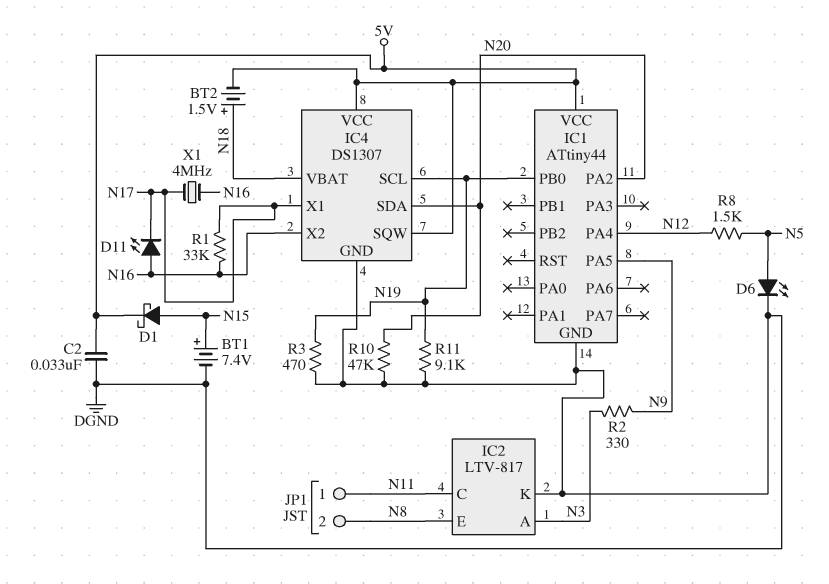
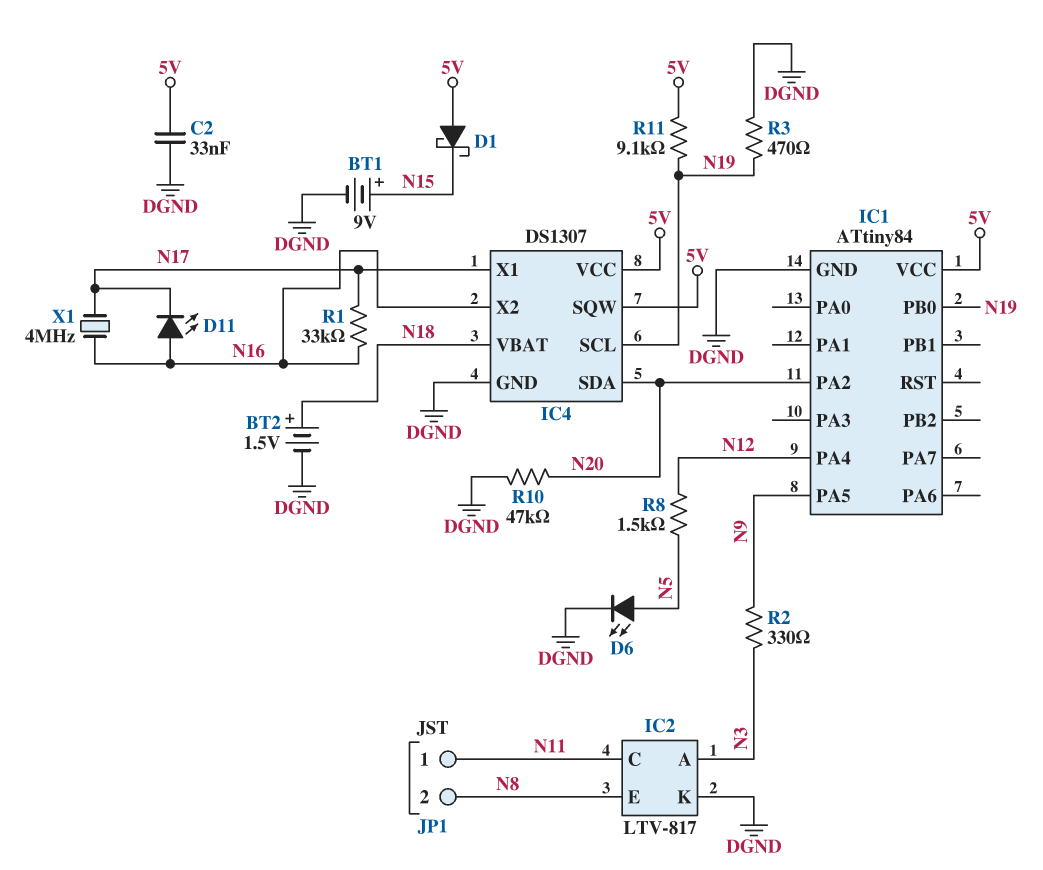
BT1: 7.4V (plus N15, minus DGND) -> 9V (plus N15, minus DGND)
BT2: 1.5V (plus N18, minus 5V) -> 1.5V (plus N18, minus DGND)
D1: schottky (A N15, K 5V) -> schottky (A 5V, K N15)
IC1: ATtiny44 -> ATtiny84
R11: 9.1k (DGND, N19) -> 9.1k (5V, N19)

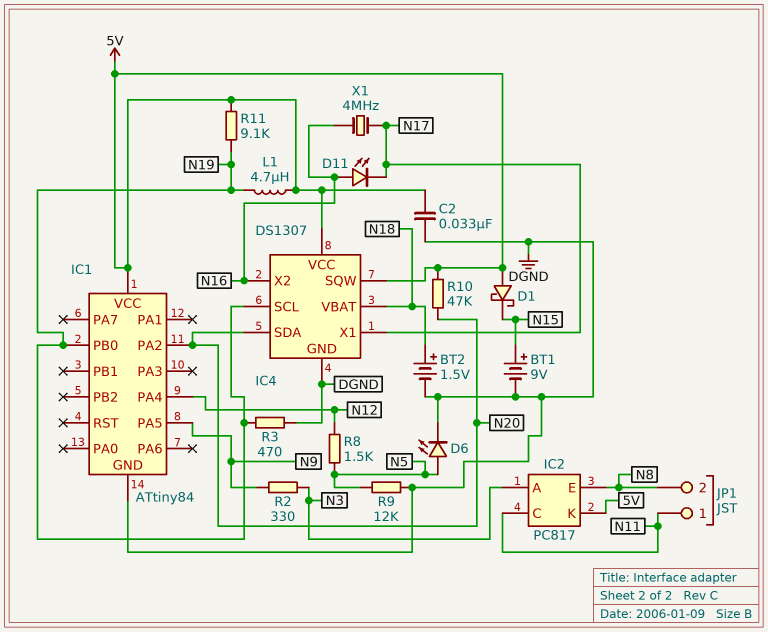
IC2: LTV-817 -> PC817
IC2 pin K: DGND -> 5V
L1: none -> 4.7uH (5V, N19)
R1: 33k (N16, N17) -> none
R9: none -> 12k (DGND, N5)
R10: 47k (DGND, N20) -> 47k (5V, N20)

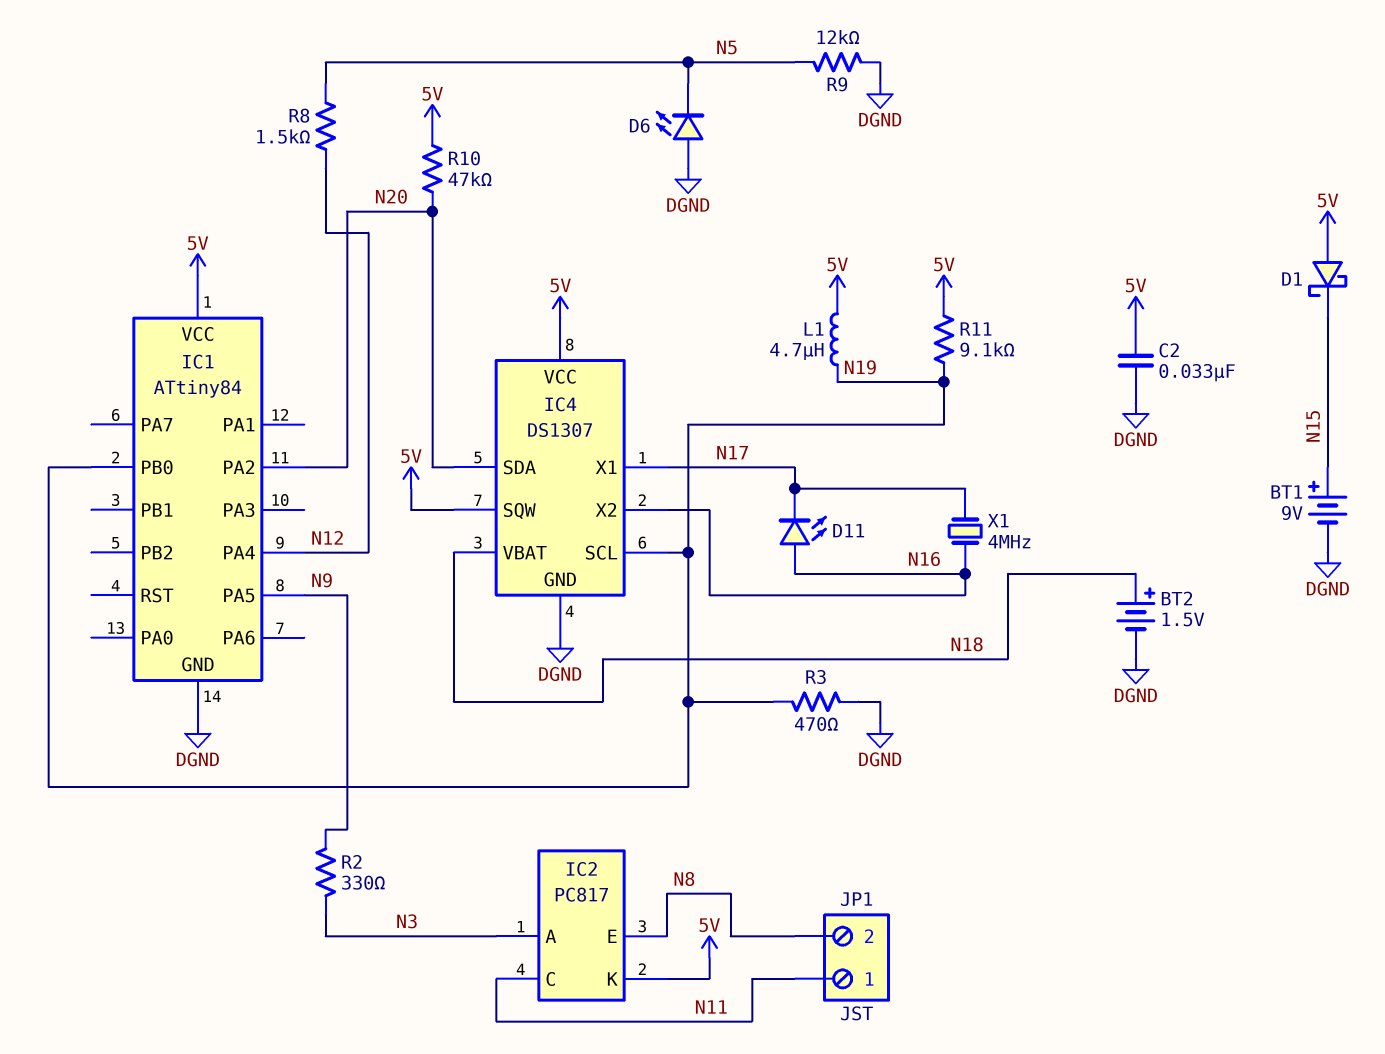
D6: LED (A N5, K DGND) -> LED (A DGND, K N5)

